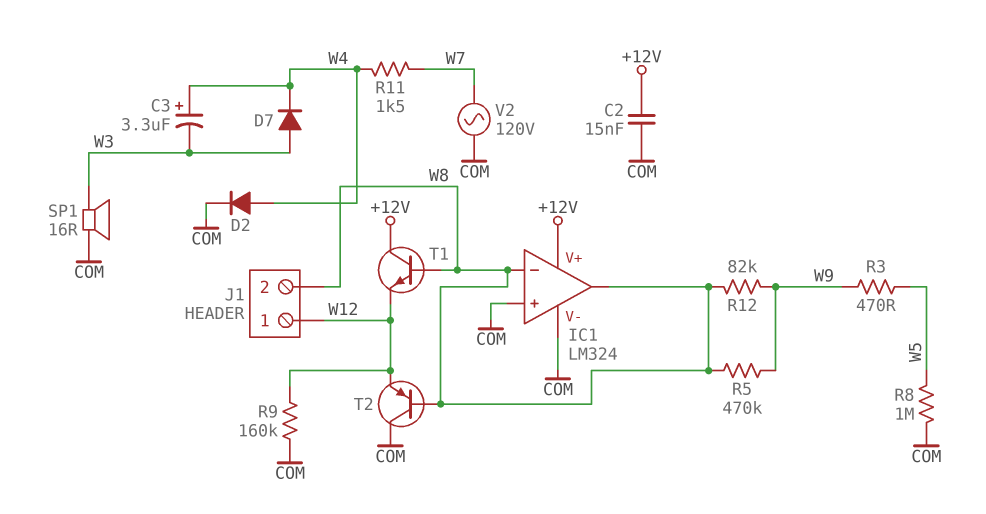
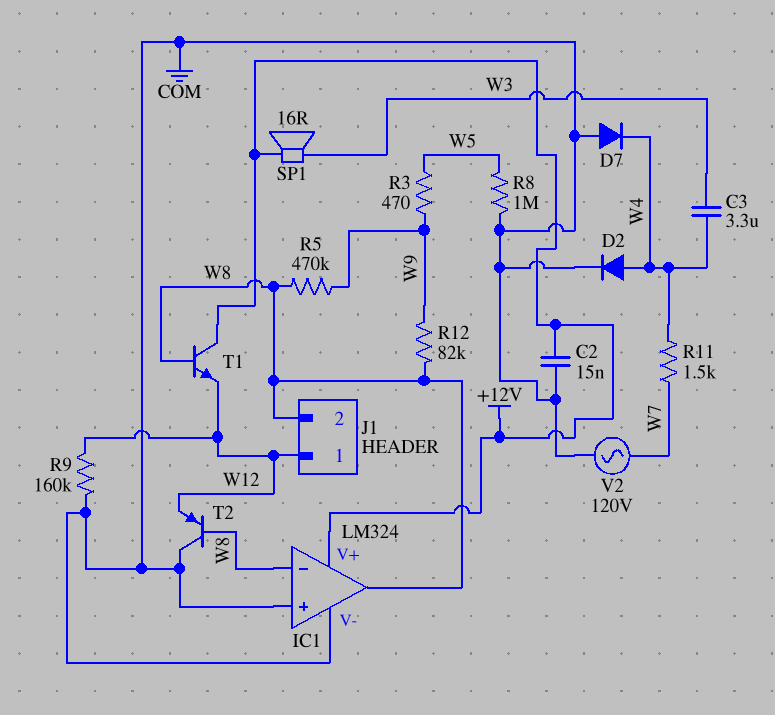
C3: 3.3uF (plus W4, minus W3) -> 3.3uF (W3, W4)
D7: diode (A W3, K W4) -> diode (A COM, K W4)
SP1: speaker 16R (COM, W3) -> speaker 16R (+12V, W3)

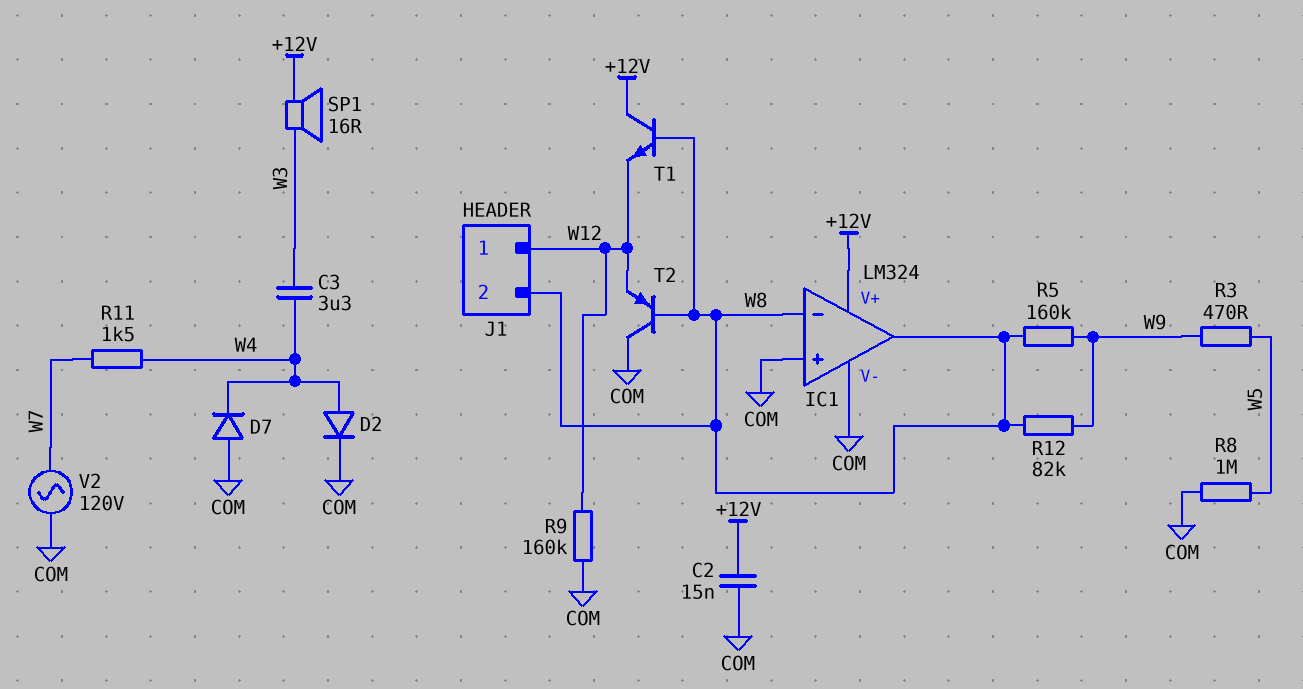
R5: 470k (W8, W9) -> 160k (W8, W9)

